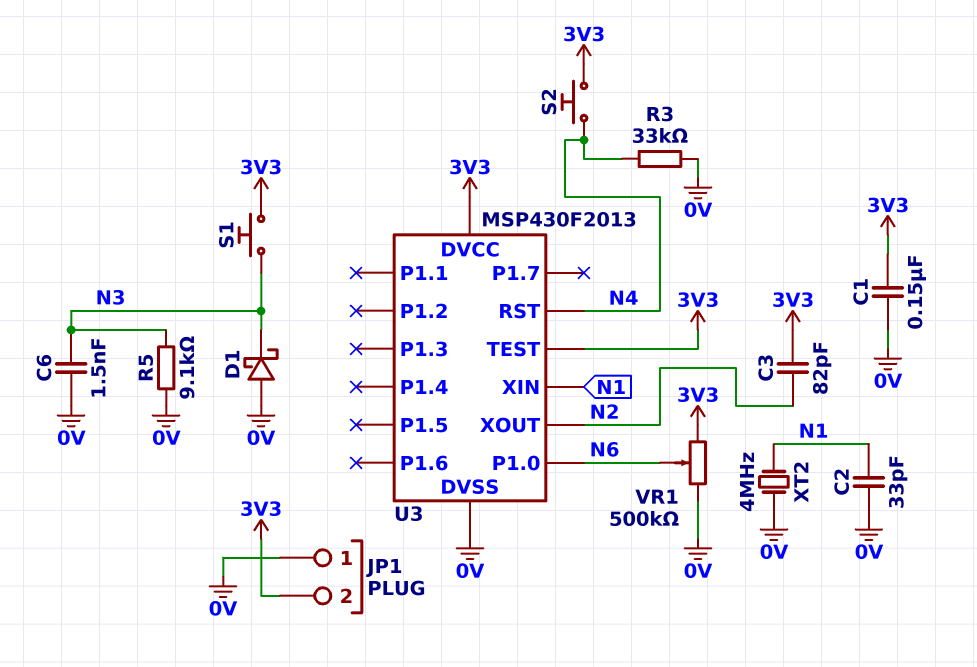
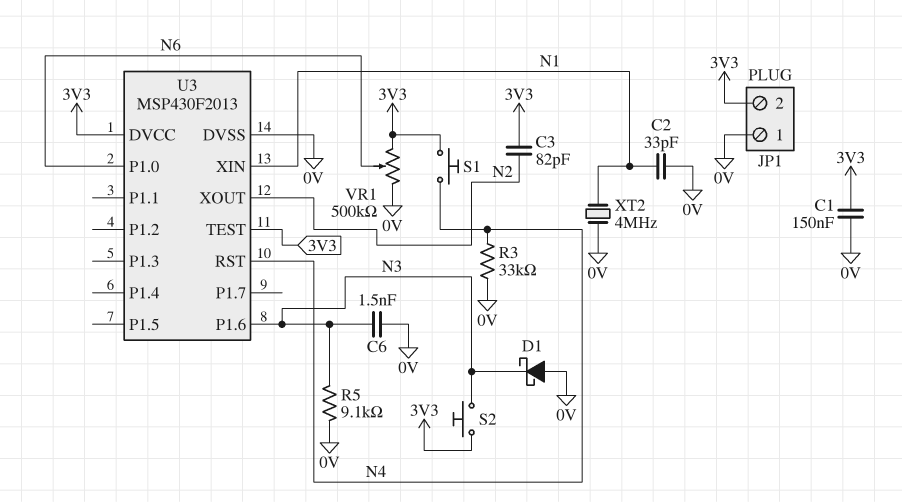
S1: button (3V3, N3) -> button (3V3, N4)
S2: button (3V3, N4) -> button (3V3, N3)
U3 pin P1.6: none -> N3

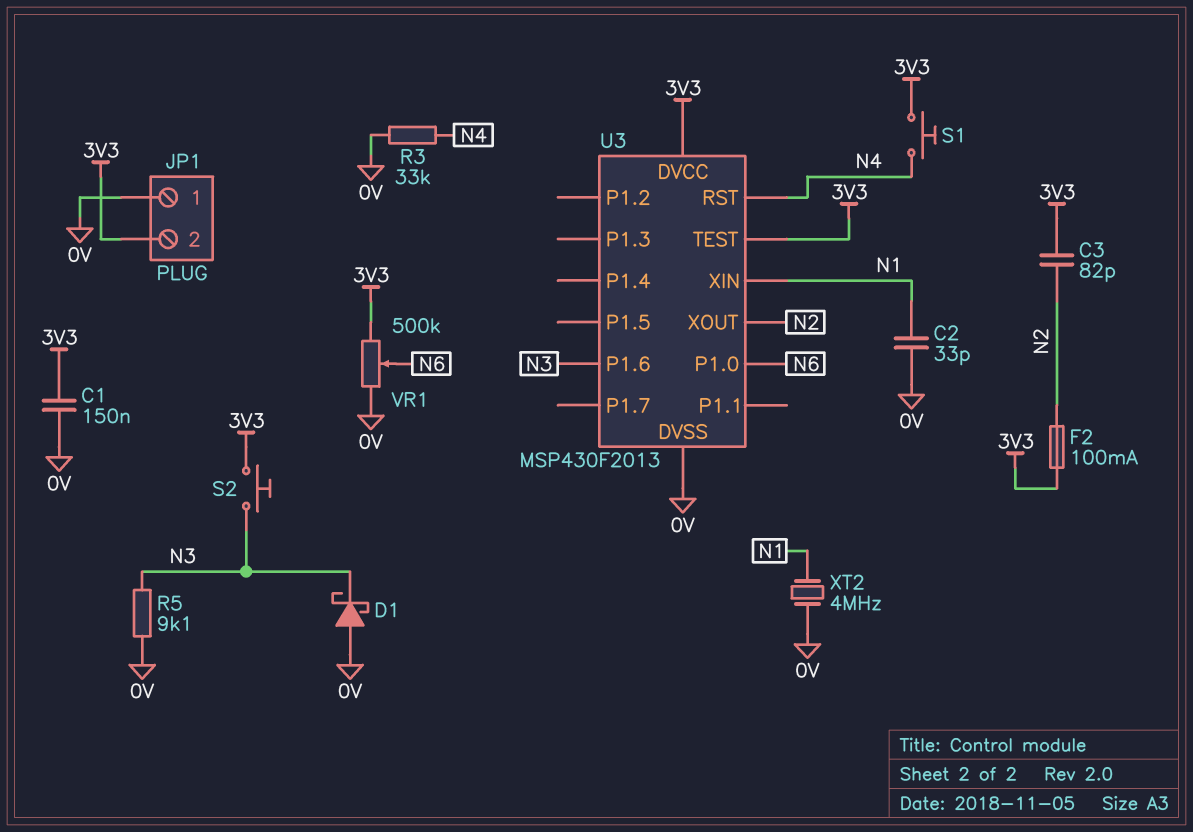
C6: 1.5nF (0V, N3) -> none
F2: none -> 100mA (3V3, N2)

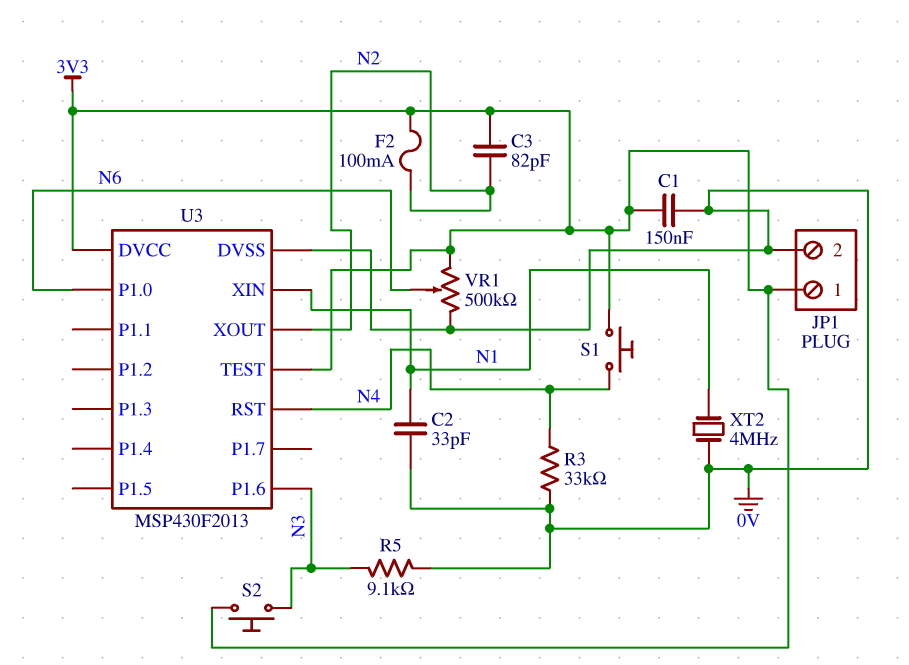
D1: schottky (A 0V, K N3) -> none
JP1 pin 1: 0V -> 3V3
JP1 pin 2: 3V3 -> 0V

